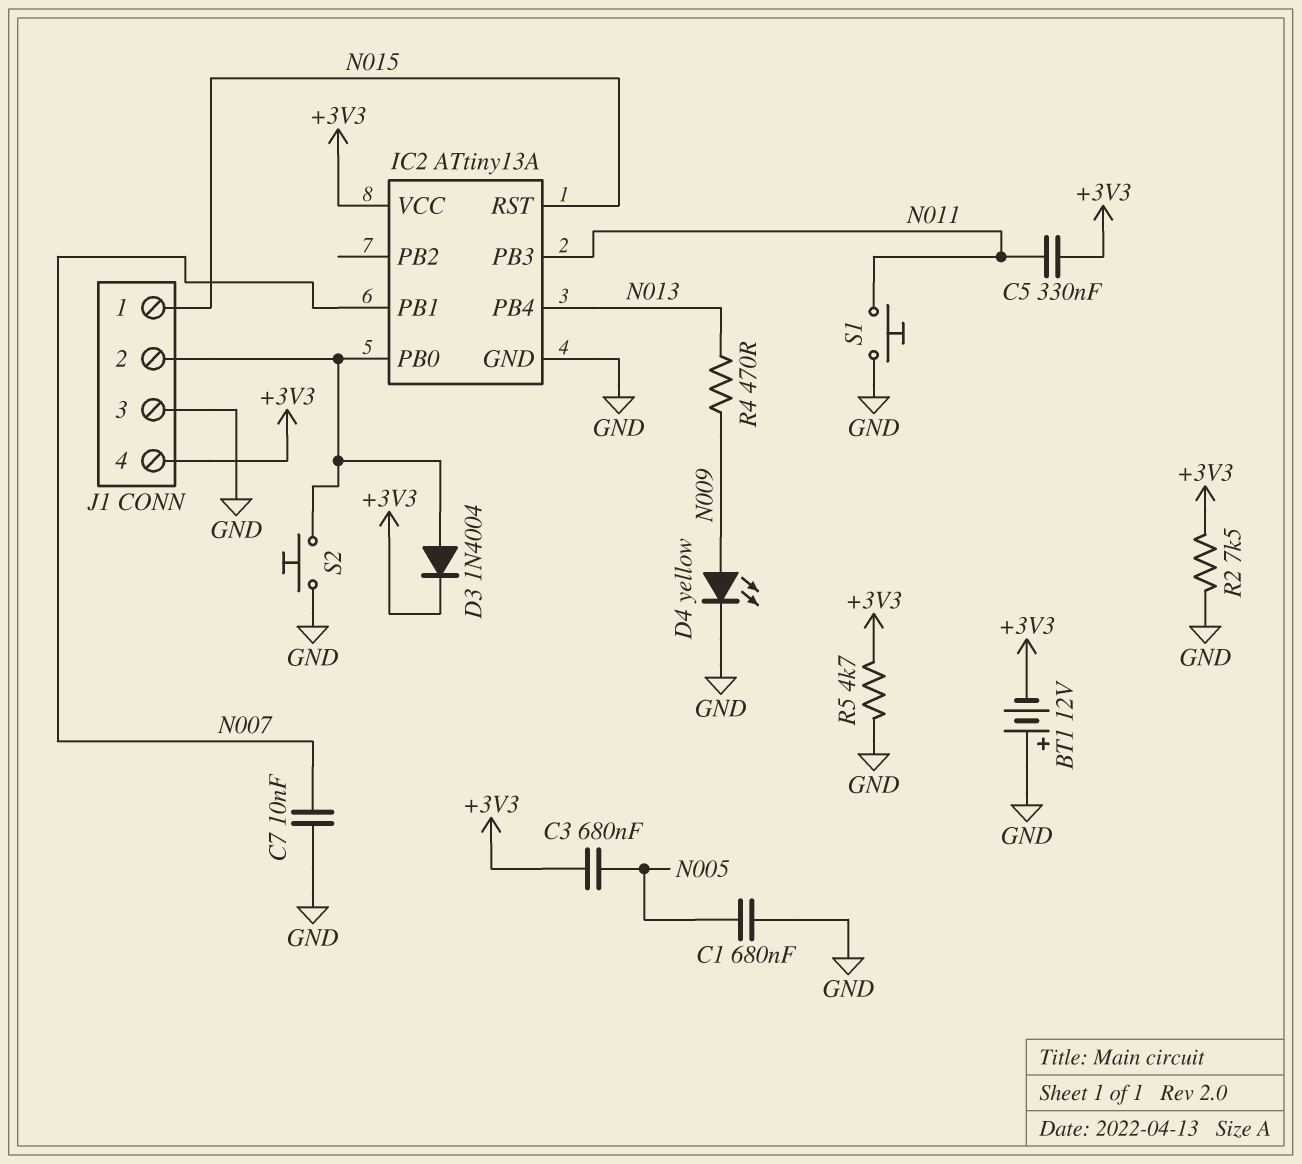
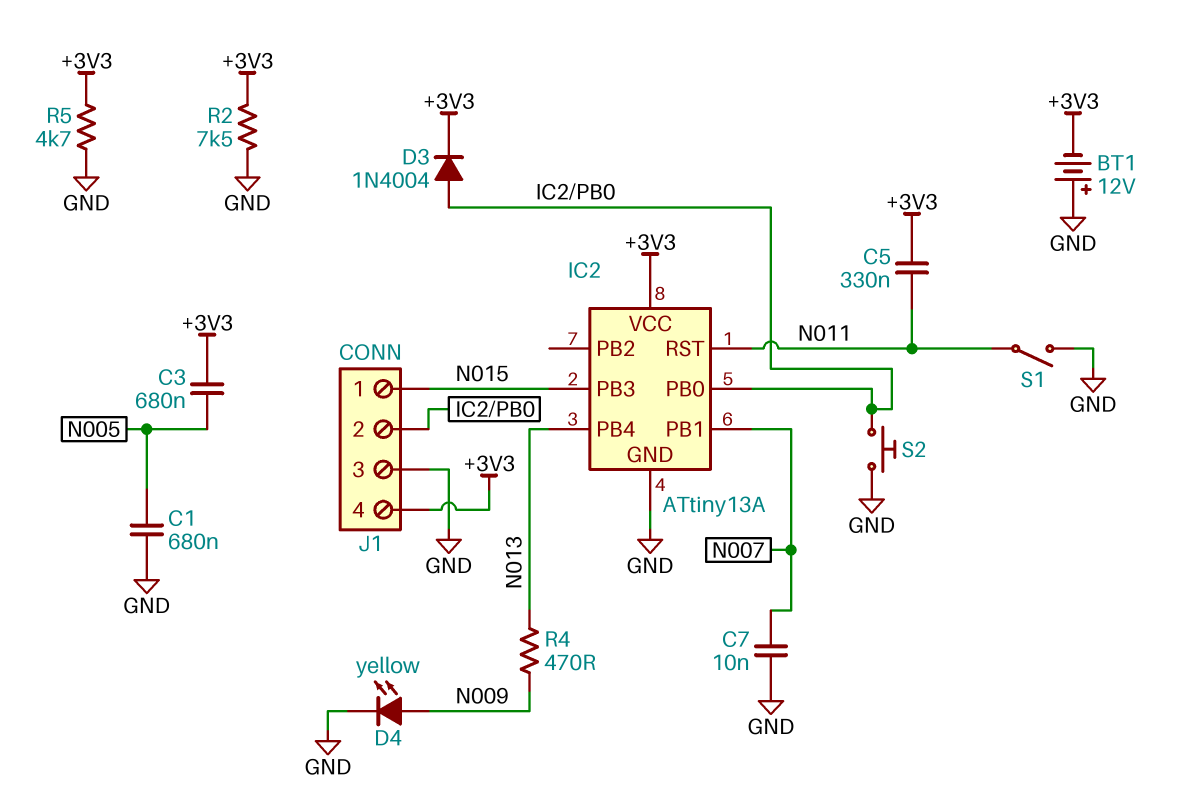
IC2 pin PB3: N011 -> N015
IC2 pin RST: N015 -> N011
S1: button (GND, N011) -> switch (GND, N011)

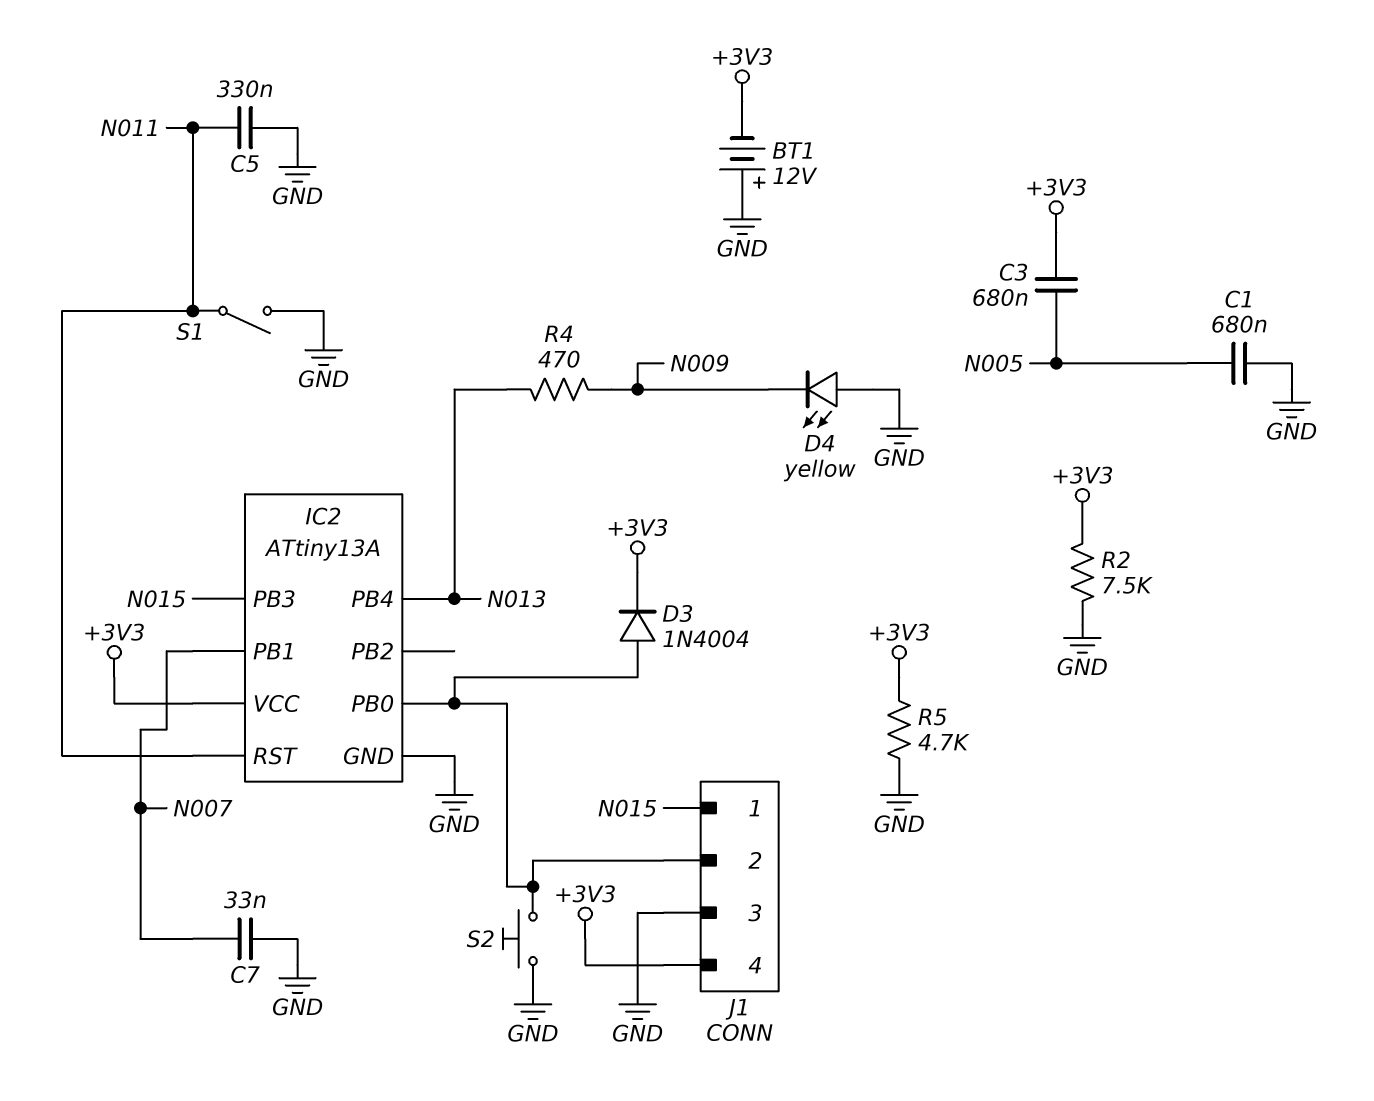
C5: 330nF (+3V3, N011) -> 330nF (GND, N011)
C7: 10nF (GND, N007) -> 33nF (GND, N007)
D4: LED yellow (A N009, K GND) -> LED yellow (A GND, K N009)

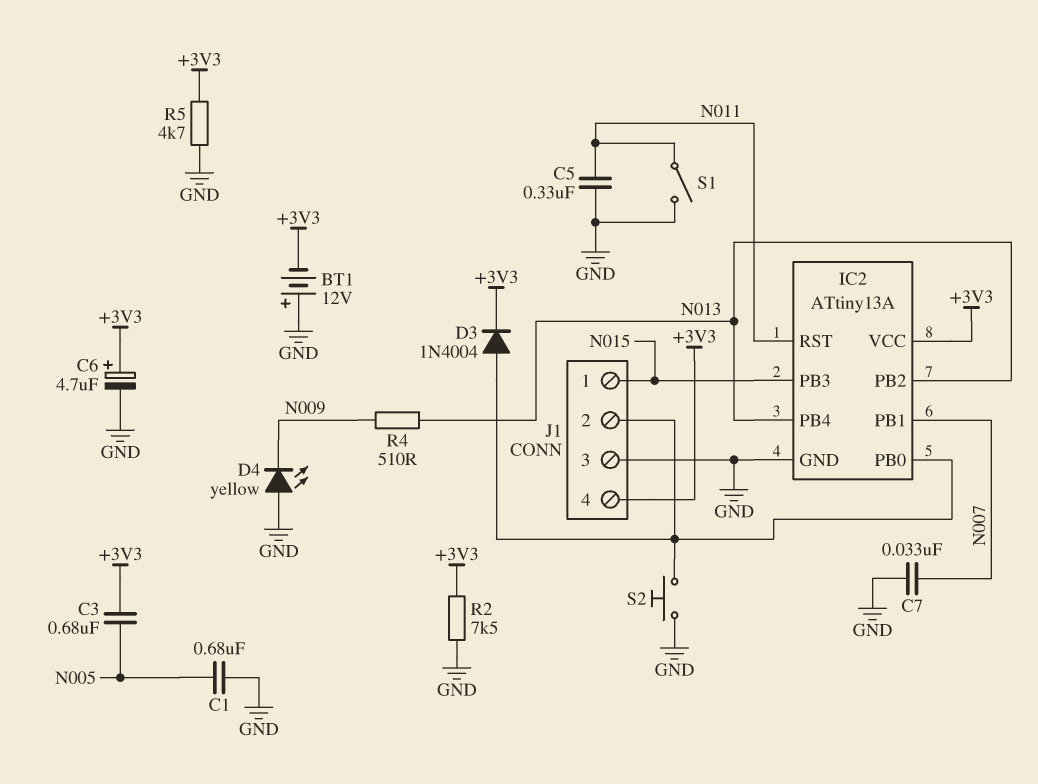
C6: none -> 4.7uF (plus +3V3, minus GND)
IC2 pin PB2: none -> N013
R4: 470 (N009, N013) -> 510 (N009, N013)

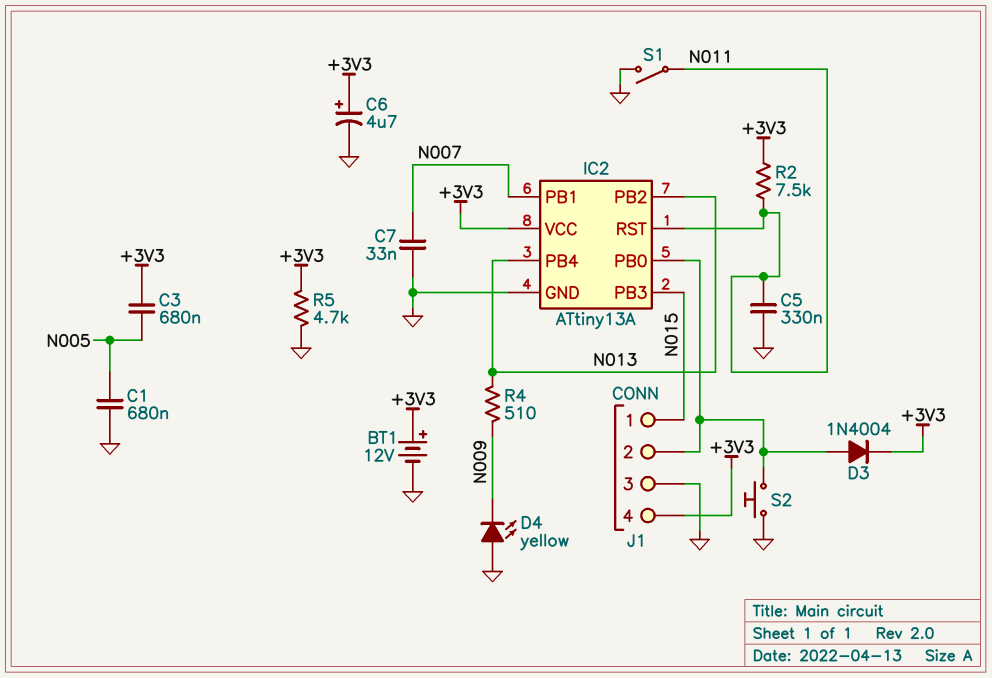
BT1: 12V (plus GND, minus +3V3) -> 12V (plus +3V3, minus GND)
R2: 7.5k (+3V3, GND) -> 7.5k (+3V3, N011)

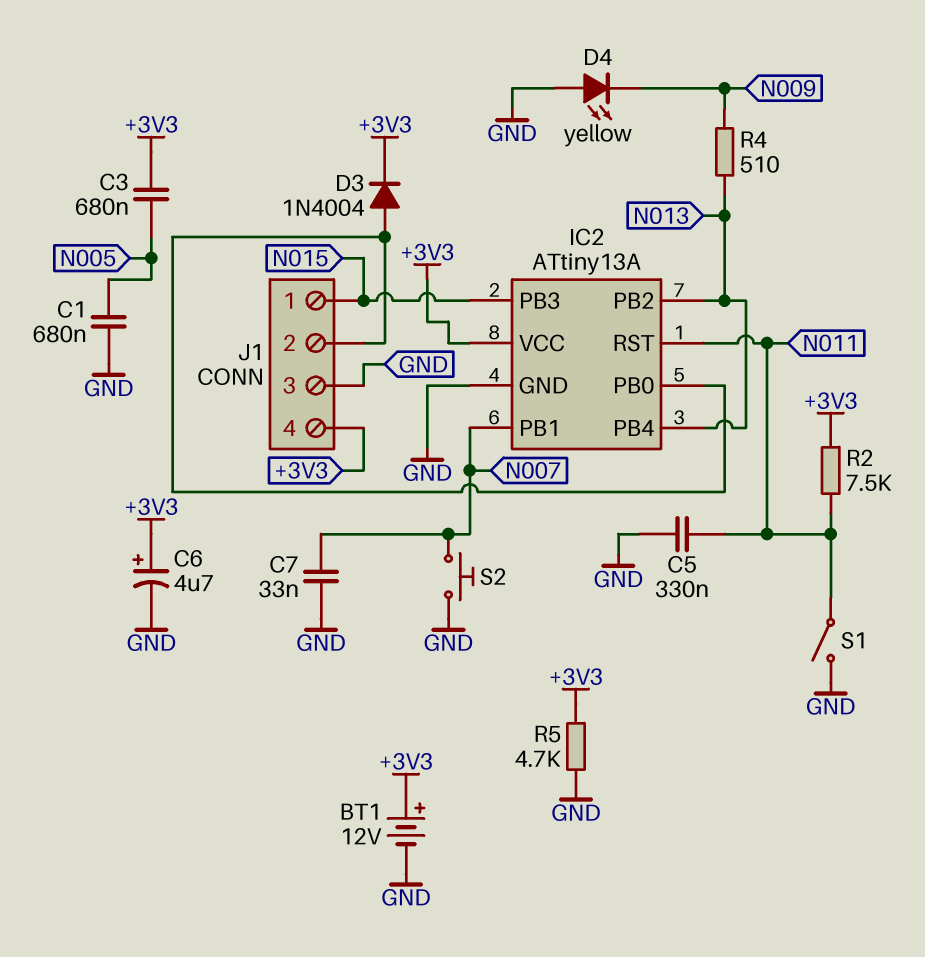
S2: button (GND, IC2/PB0) -> button (GND, N007)

